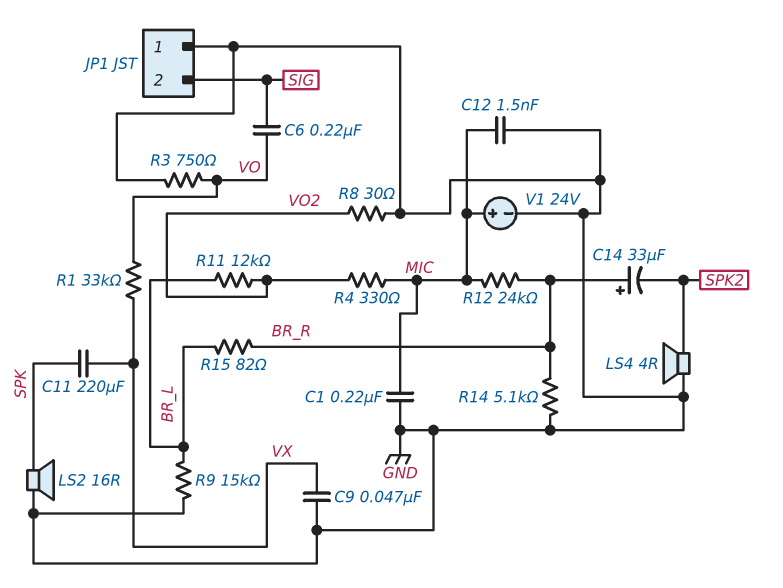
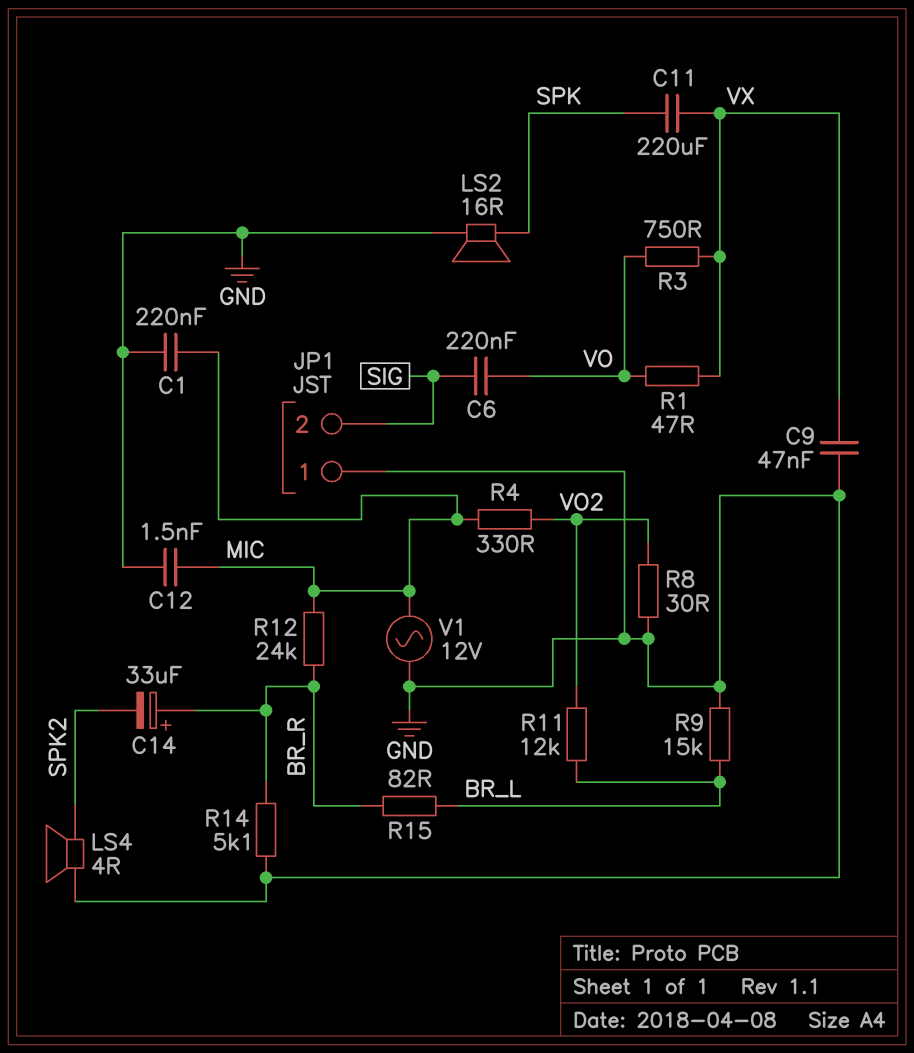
R1: 33k (VO, VX) -> 47 (VO, VX)
R3: 750 (GND, VO) -> 750 (VO, VX)
V1: 24V (plus MIC, minus GND) -> AC 12V (GND, MIC)

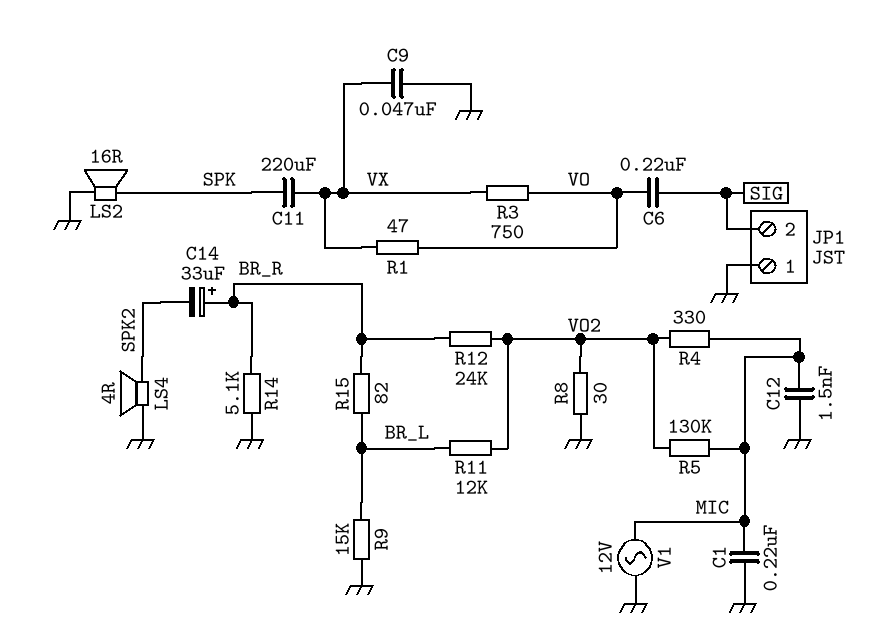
R5: none -> 130k (MIC, VO2)
R12: 24k (BR_R, MIC) -> 24k (BR_R, VO2)

